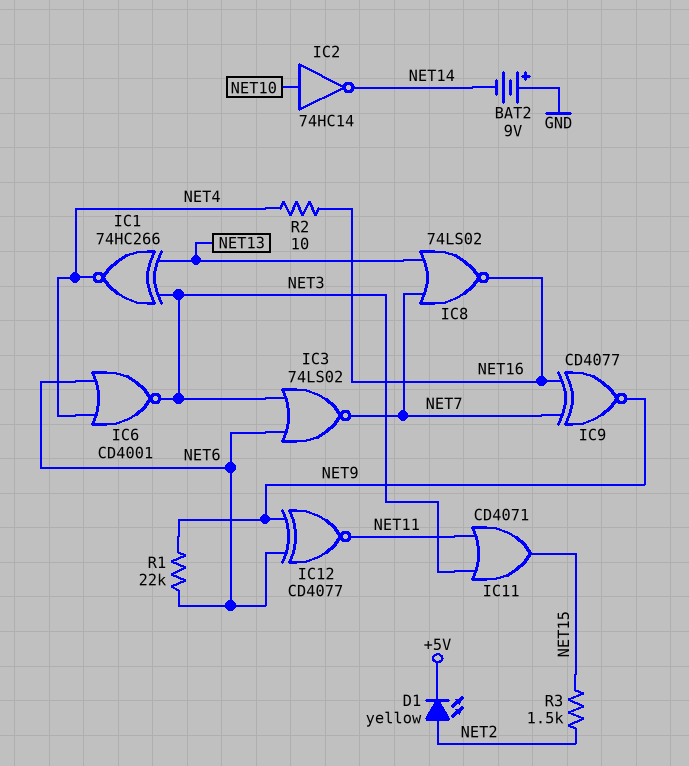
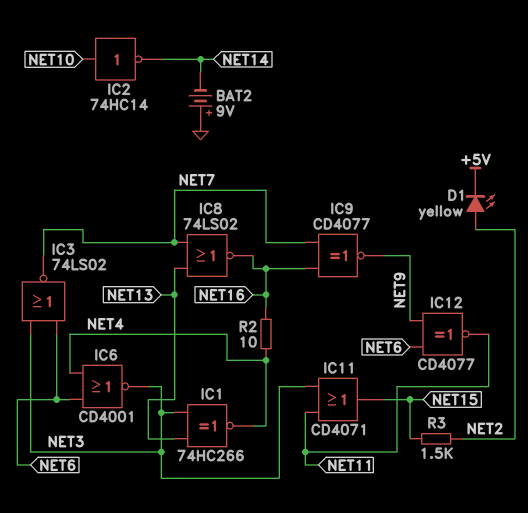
R1: 22k (NET6, NET9) -> none

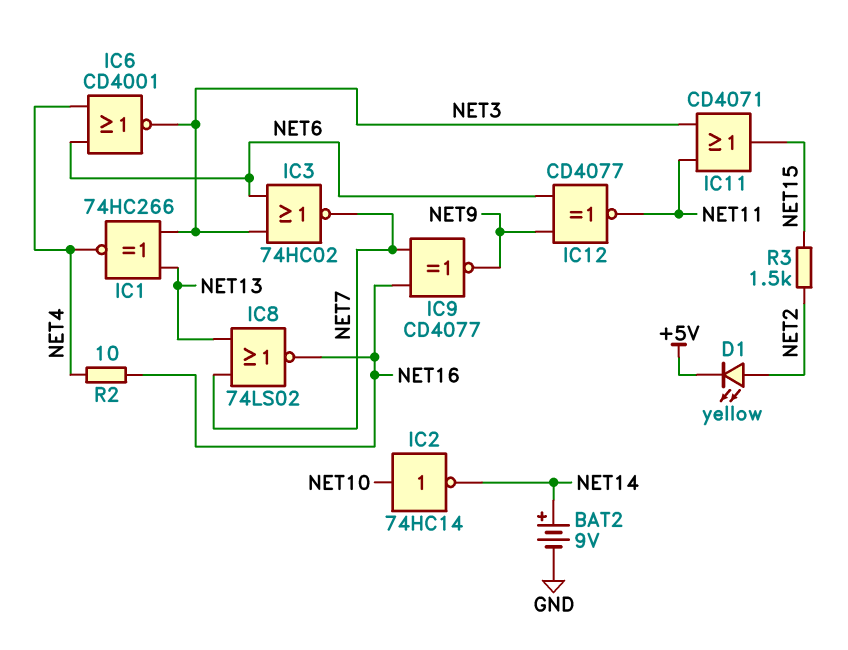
BAT2: 9V (plus GND, minus NET14) -> 9V (plus NET14, minus GND)
IC3: NOR 74LS02 (in NET3, in NET6, out NET7) -> NOR 74HC02 (in NET3, in NET6, out NET7)

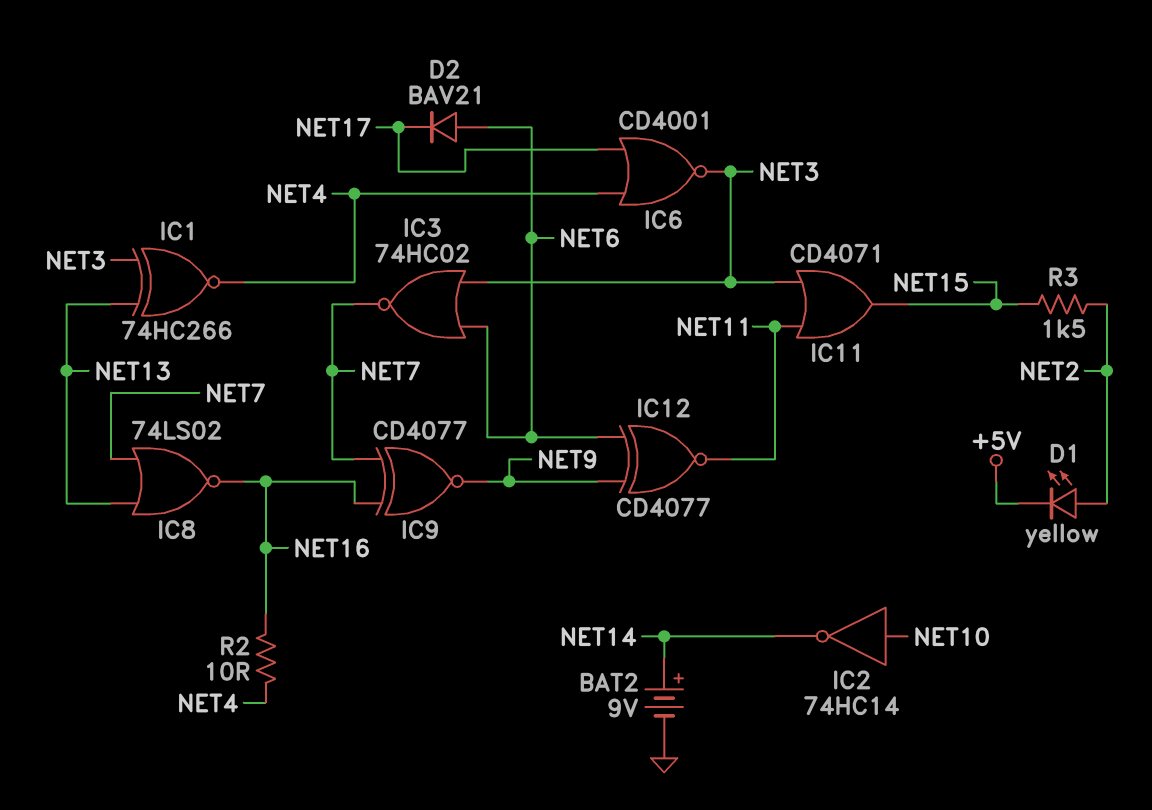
D2: none -> diode BAV21 (A NET6, K NET17)
IC6: NOR CD4001 (in NET4, in NET6, out NET3) -> NOR CD4001 (in NET4, in NET17, out NET3)

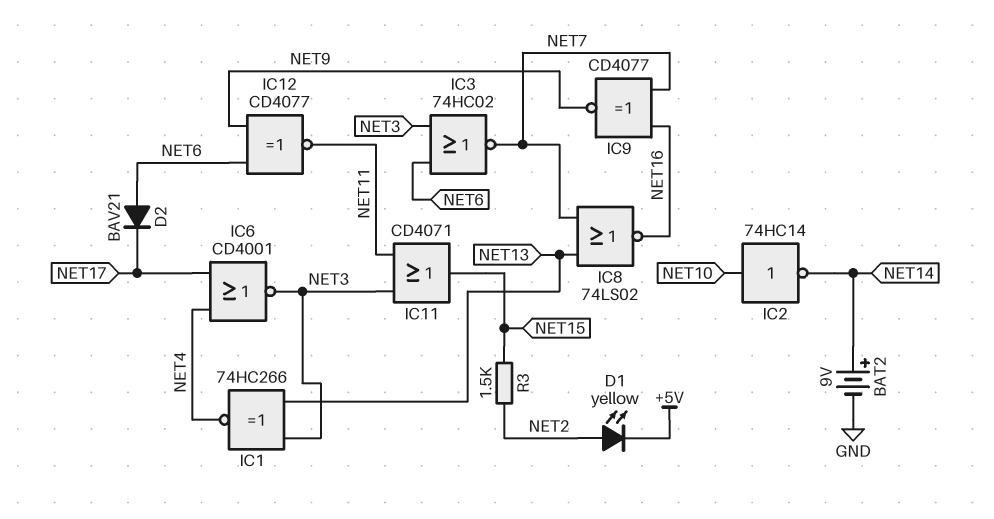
R2: 10 (NET4, NET16) -> none

